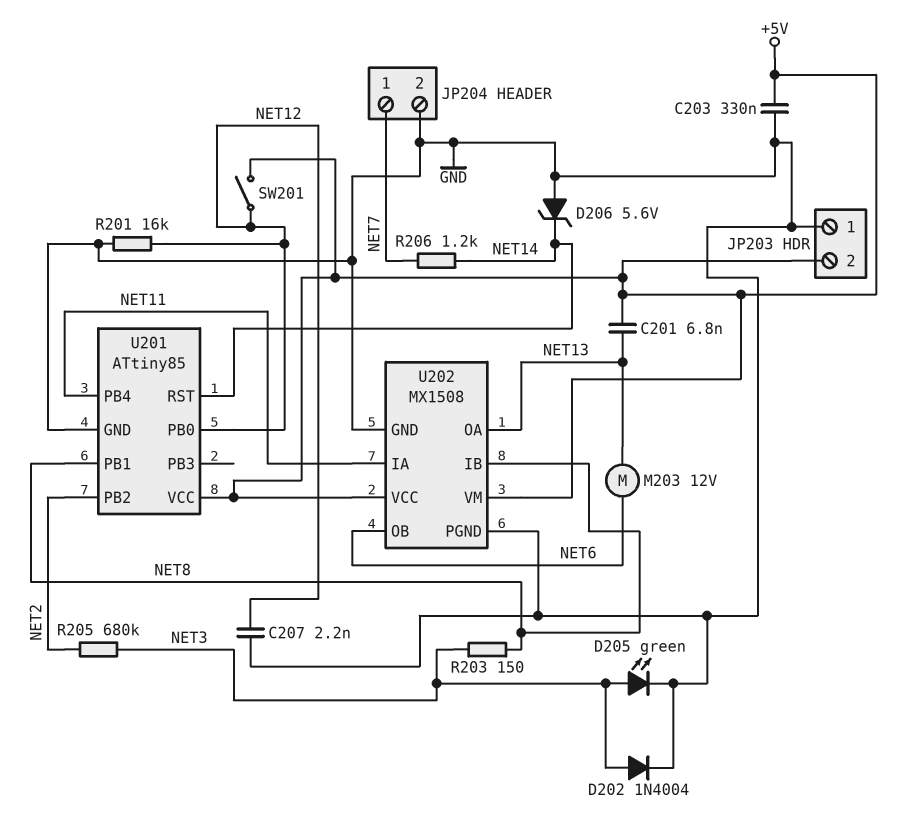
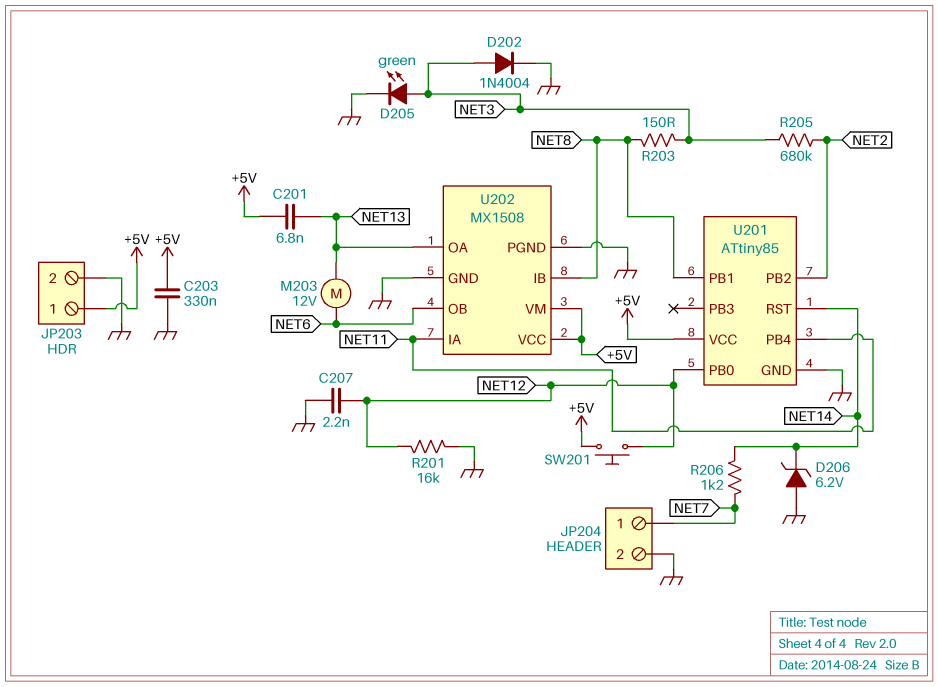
D206: zener 5.6V (A GND, K NET14) -> zener 6.2V (A GND, K NET14)
JP203 pin 1: GND -> +5V
JP203 pin 2: +5V -> GND
SW201: switch (+5V, NET12) -> button (+5V, NET12)

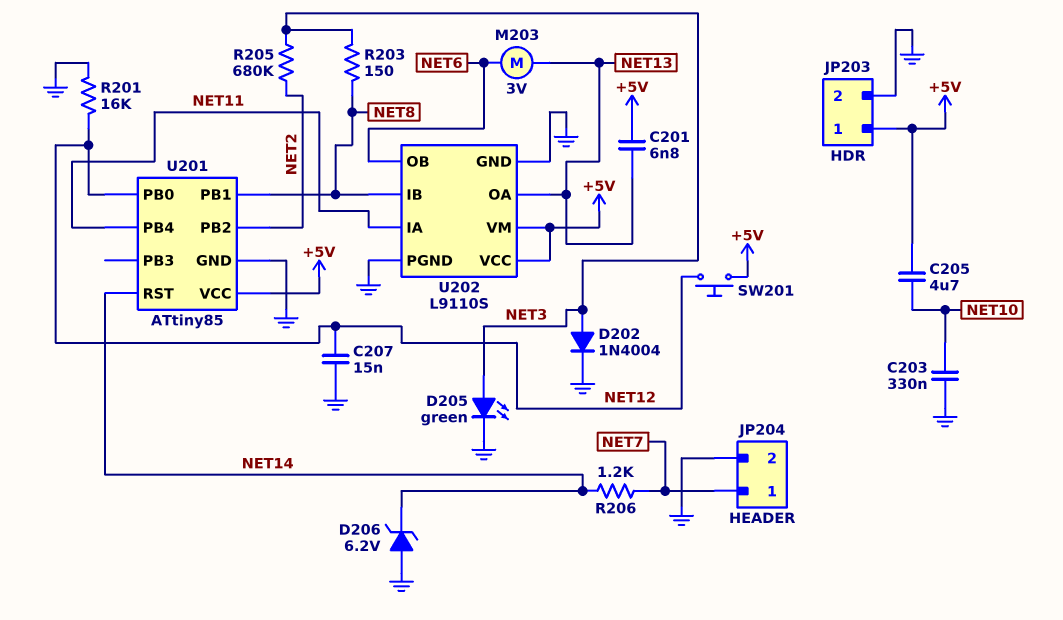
C203: 330nF (+5V, GND) -> 330nF (GND, NET10)
C205: none -> 4.7uF (+5V, NET10)
C207: 2.2nF (GND, NET12) -> 15nF (GND, NET12)
M203: motor 12V (NET6, NET13) -> motor 3V (NET6, NET13)
U202: MX1508 -> L9110S

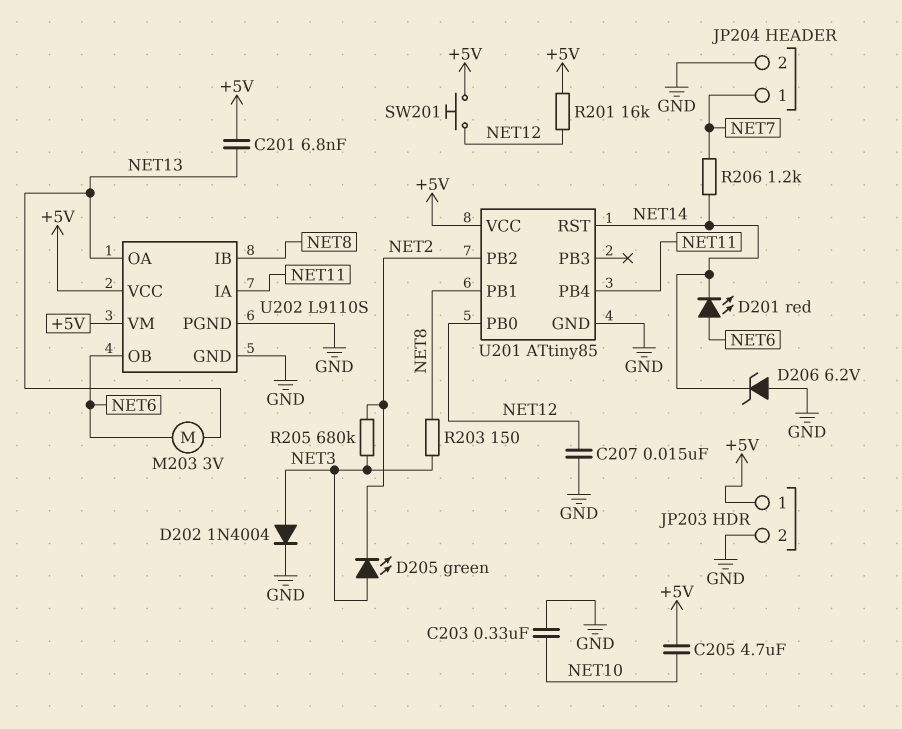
D201: none -> LED red (A NET6, K NET14)
D205: LED green (A NET3, K GND) -> LED green (A NET3, K NET2)
R201: 16k (GND, NET12) -> 16k (+5V, NET12)

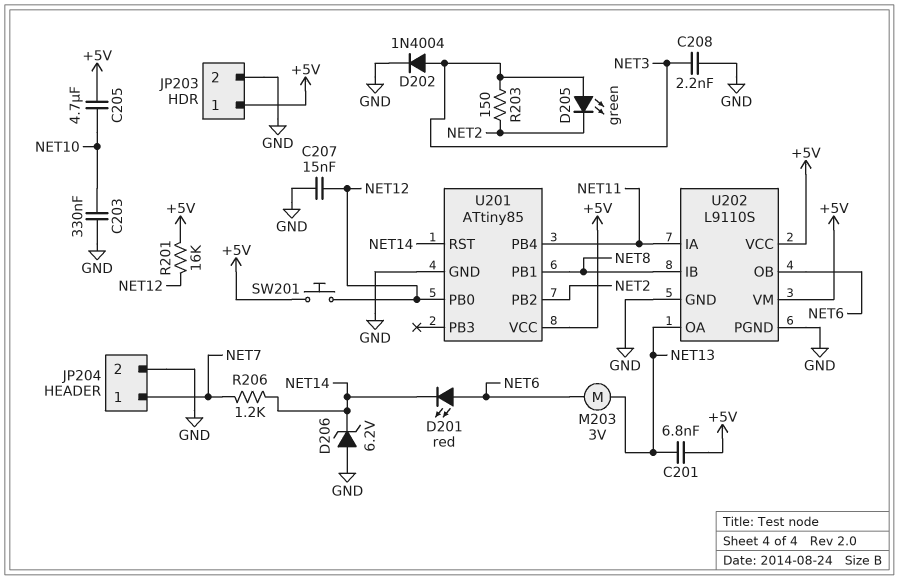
C208: none -> 2.2nF (GND, NET3)
R203: 150 (NET3, NET8) -> 150 (NET2, NET3)
R205: 680k (NET2, NET3) -> none

